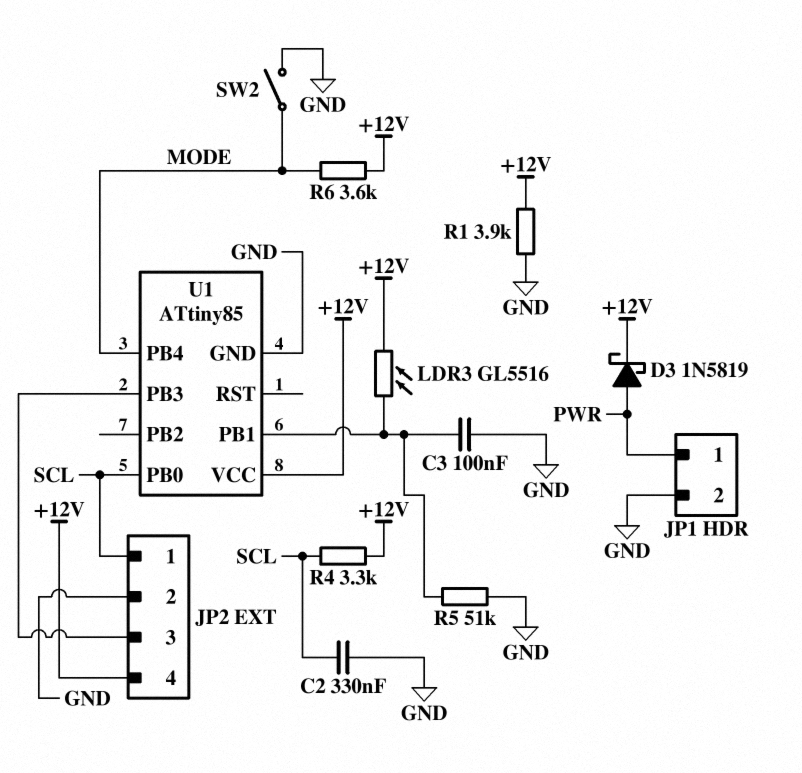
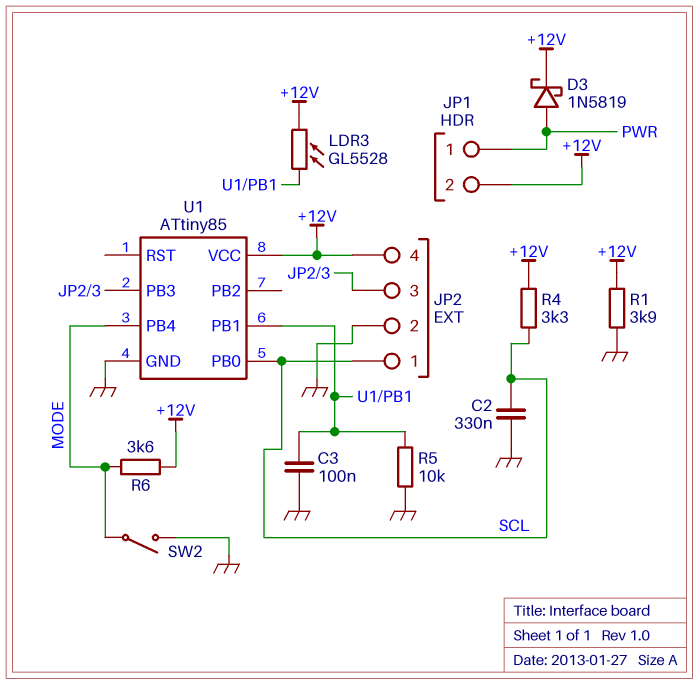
JP1 pin 2: GND -> +12V
LDR3: GL5516 (+12V, U1/PB1) -> GL5528 (+12V, U1/PB1)
R5: 51k (GND, U1/PB1) -> 10k (GND, U1/PB1)

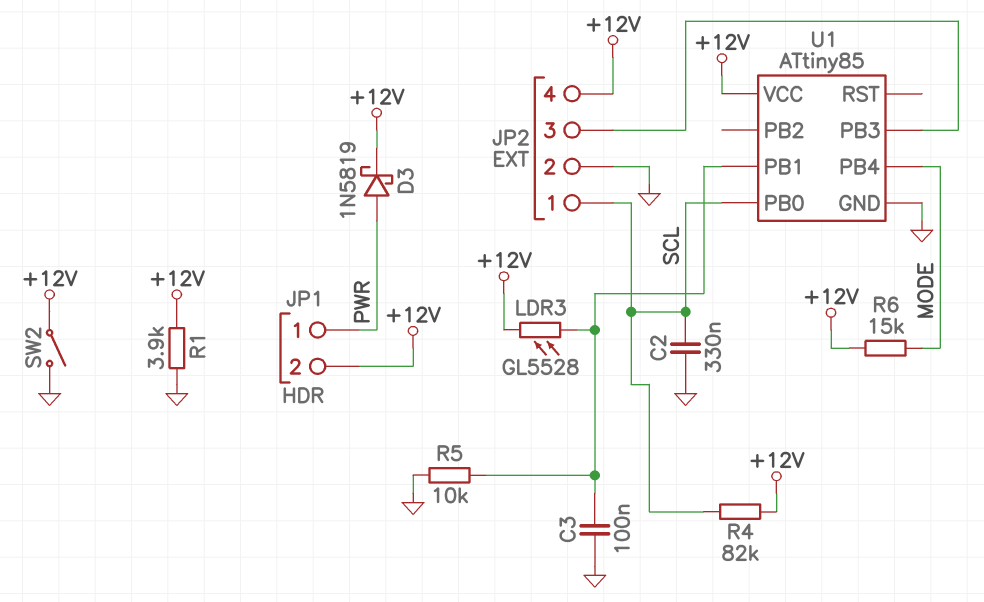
R4: 3.3k (+12V, SCL) -> 82k (+12V, SCL)
R6: 3.6k (+12V, MODE) -> 15k (+12V, MODE)
SW2: switch (GND, MODE) -> switch (+12V, GND)

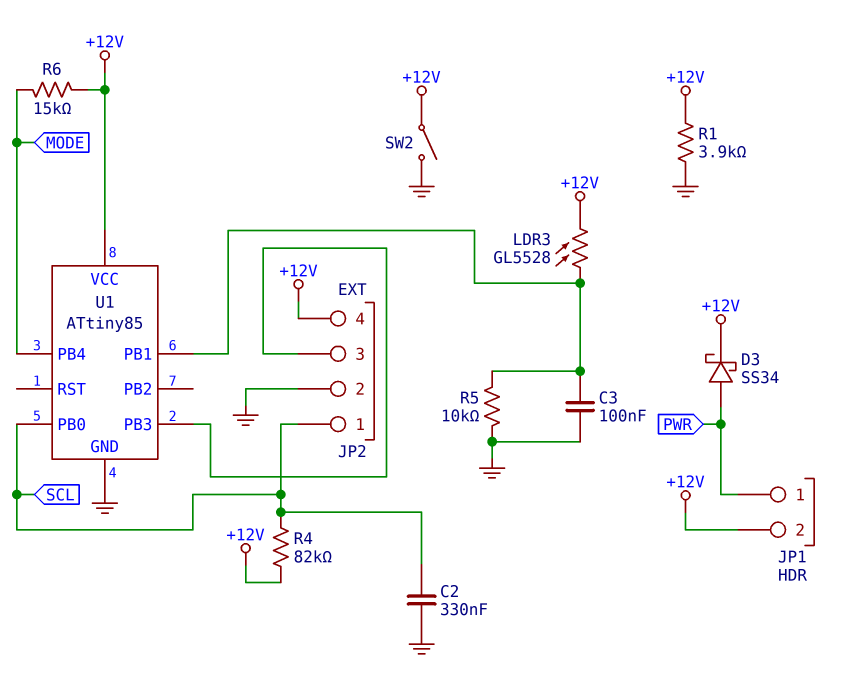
D3: schottky 1N5819 (A PWR, K +12V) -> schottky SS34 (A PWR, K +12V)

